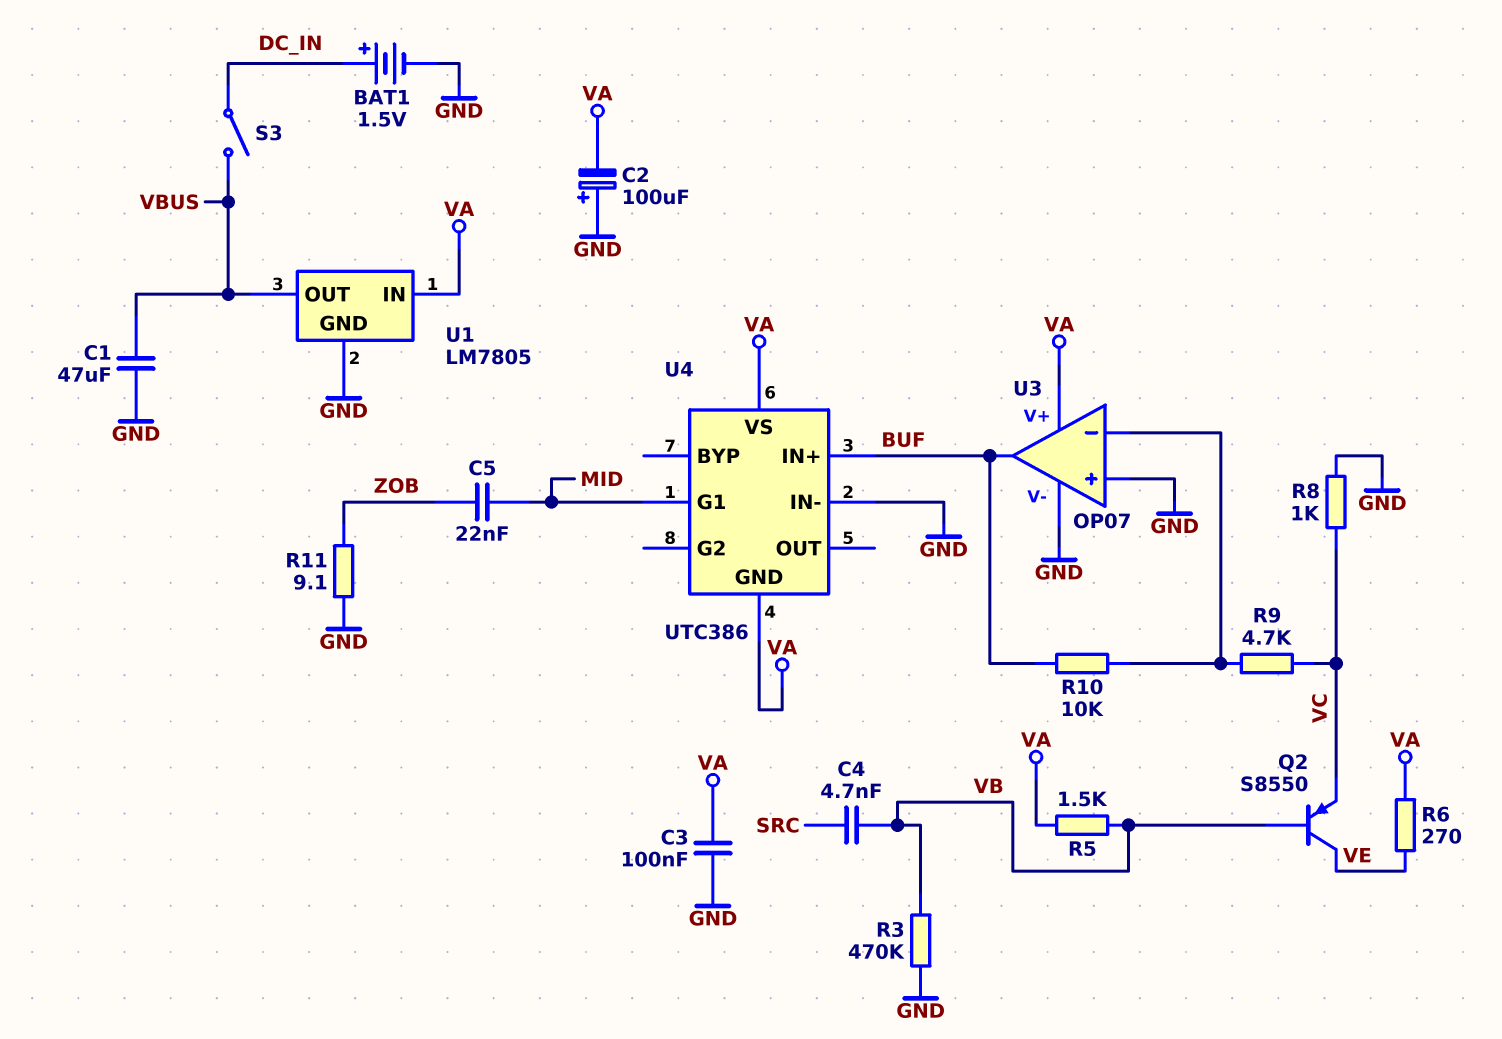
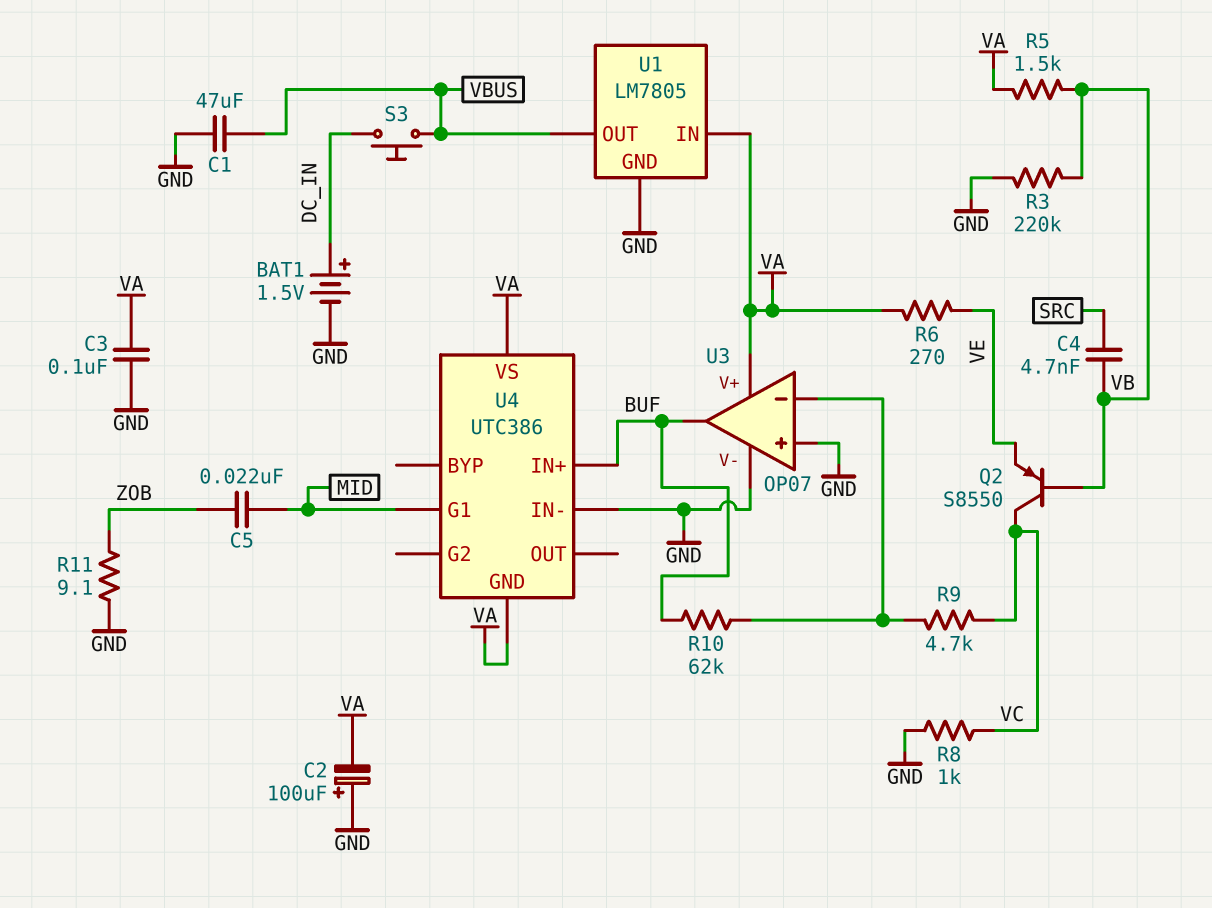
Q2: PNP S8550 (B VB, C VE, E VC) -> PNP S8550 (B VB, C VC, E VE)
R3: 470k (GND, VB) -> 220k (GND, VB)
R10: 10k (BUF, U3/in-) -> 62k (BUF, U3/in-)
S3: switch (DC_IN, VBUS) -> button (DC_IN, VBUS)

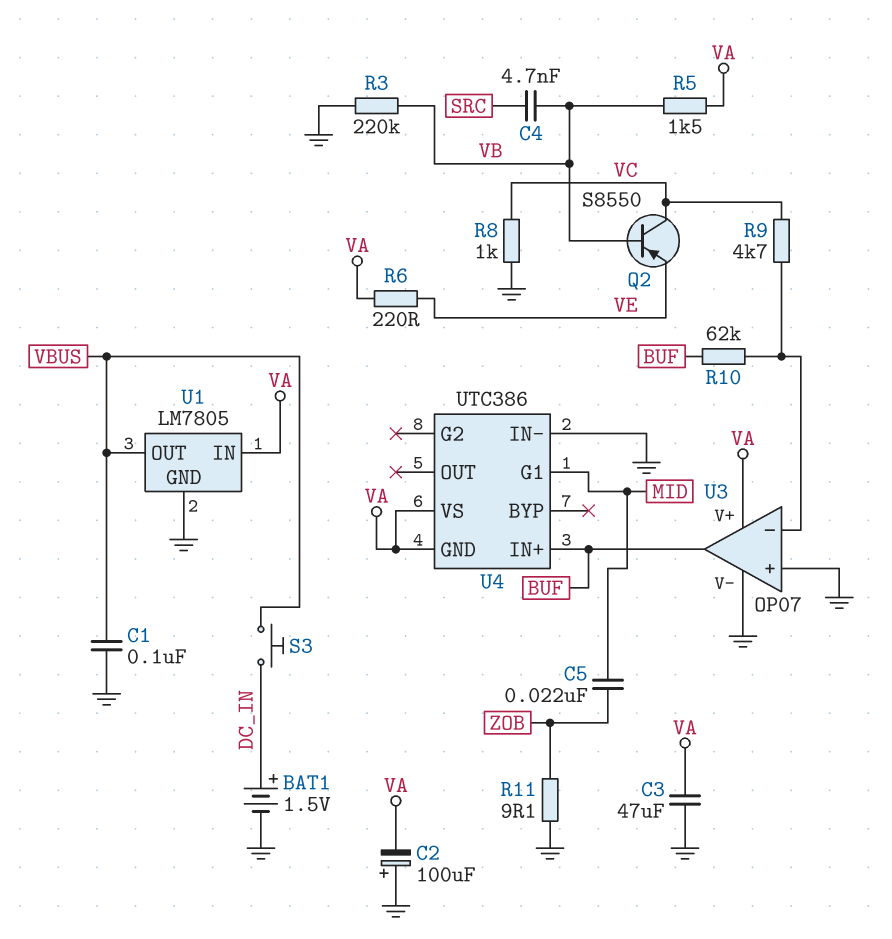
C1: 47uF (GND, VBUS) -> 100nF (GND, VBUS)
C3: 100nF (GND, VA) -> 47uF (GND, VA)
R6: 270 (VA, VE) -> 220 (VA, VE)

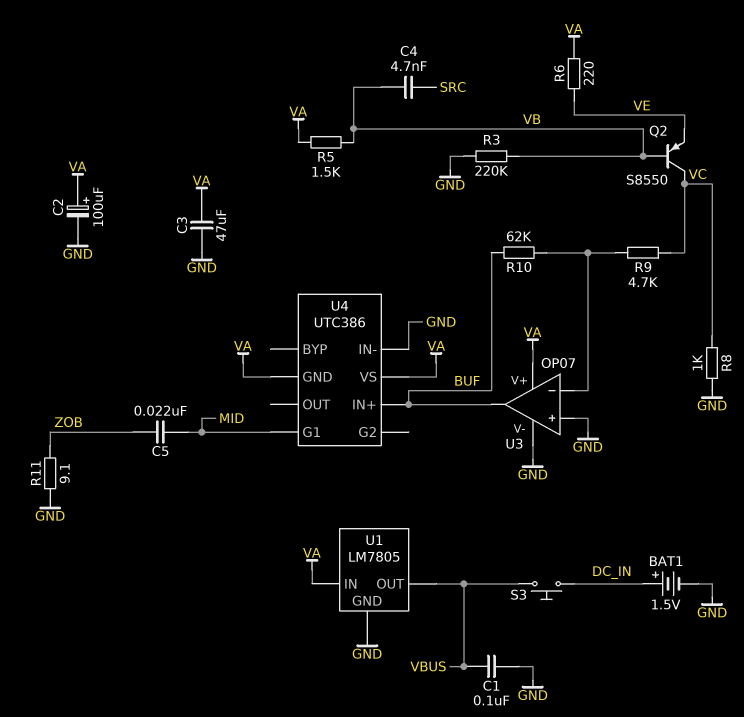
C2: 100uF (plus GND, minus VA) -> 100uF (plus VA, minus GND)

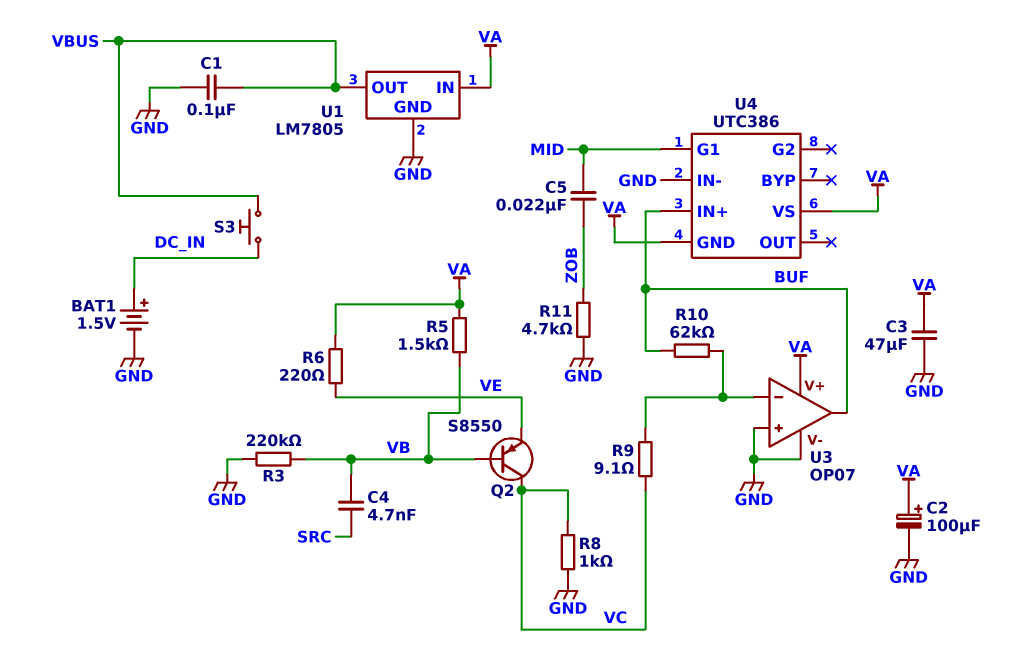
R9: 4.7k (U3/in-, VC) -> 9.1 (U3/in-, VC)
R11: 9.1 (GND, ZOB) -> 4.7k (GND, ZOB)

